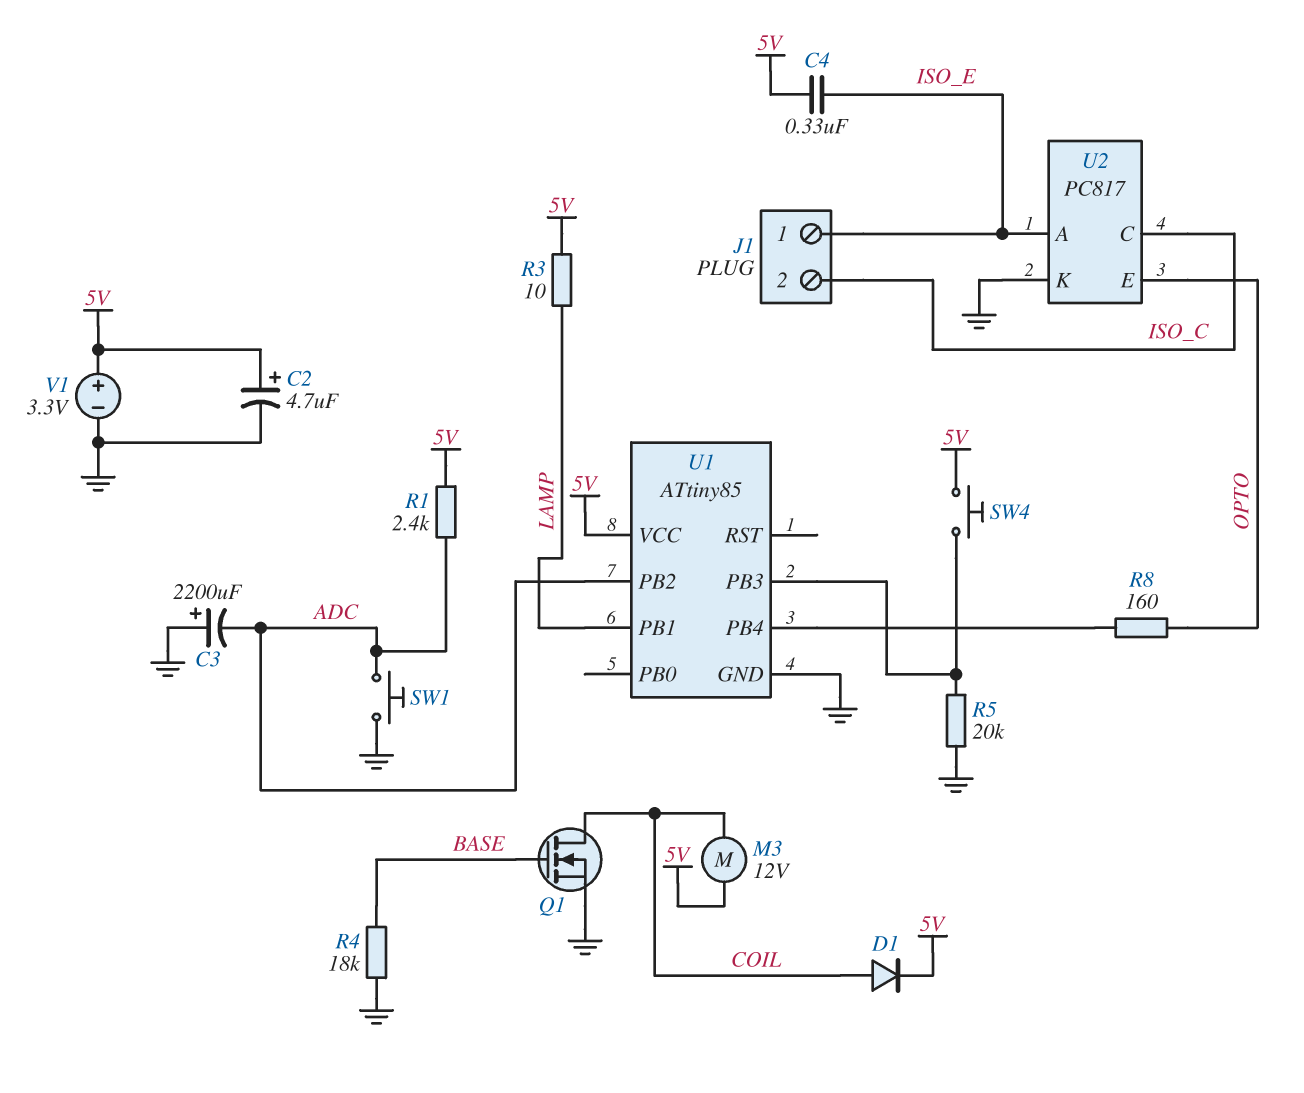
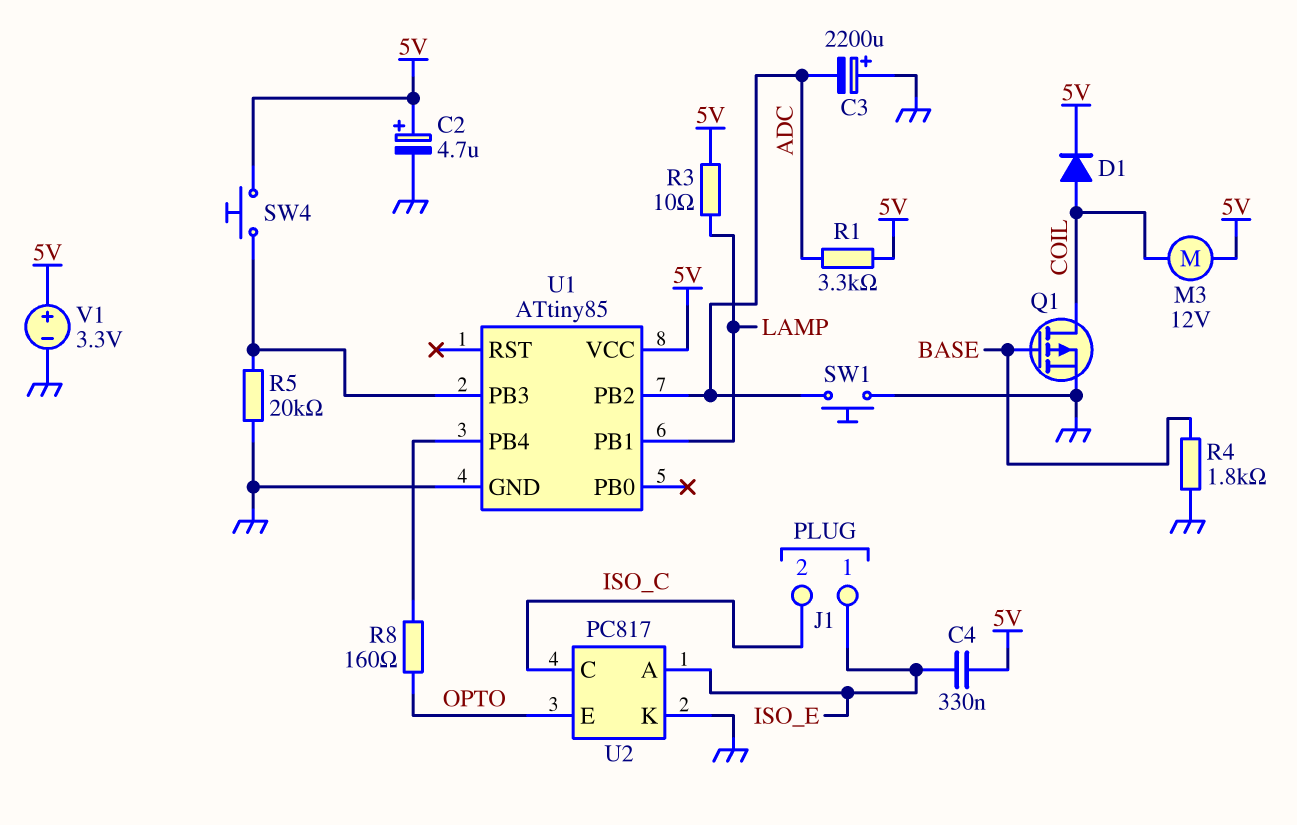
Q1: NMOS (G BASE, D COIL, S GND) -> PMOS (G BASE, D COIL, S GND)
R1: 2.4k (5V, ADC) -> 3.3k (5V, ADC)
R4: 18k (BASE, GND) -> 1.8k (BASE, GND)

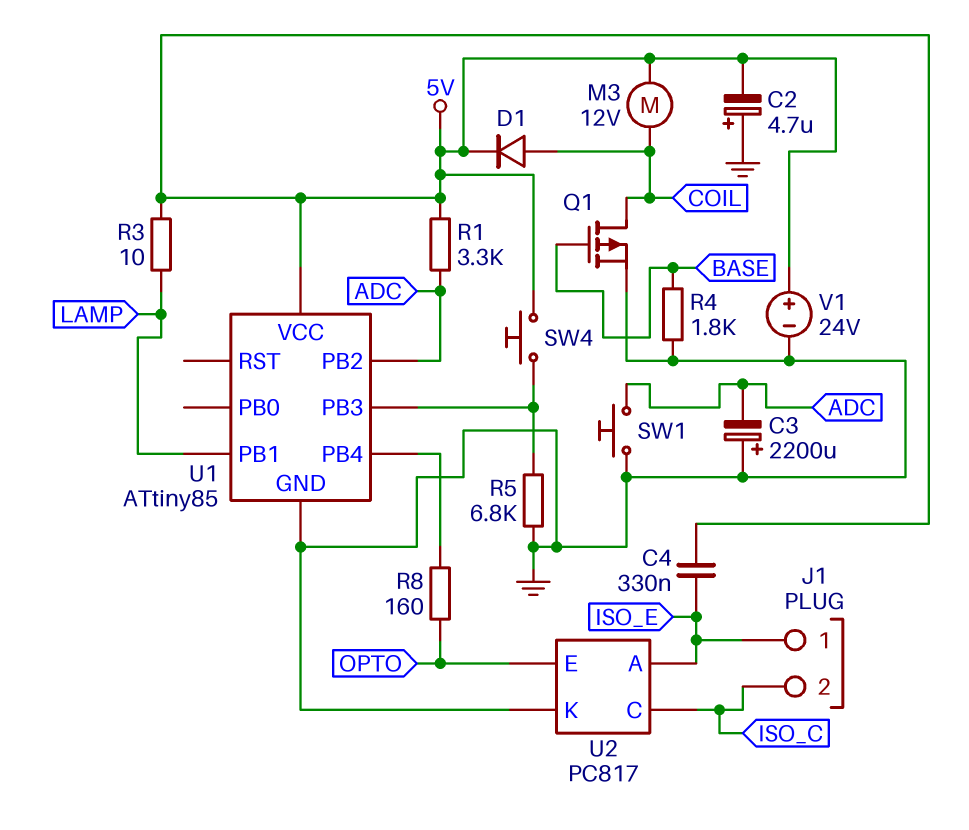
C2: 4.7uF (plus 5V, minus GND) -> 4.7uF (plus GND, minus 5V)
R5: 20k (GND, U1/PB3) -> 6.8k (GND, U1/PB3)
V1: 3.3V (plus 5V, minus GND) -> 24V (plus 5V, minus GND)

